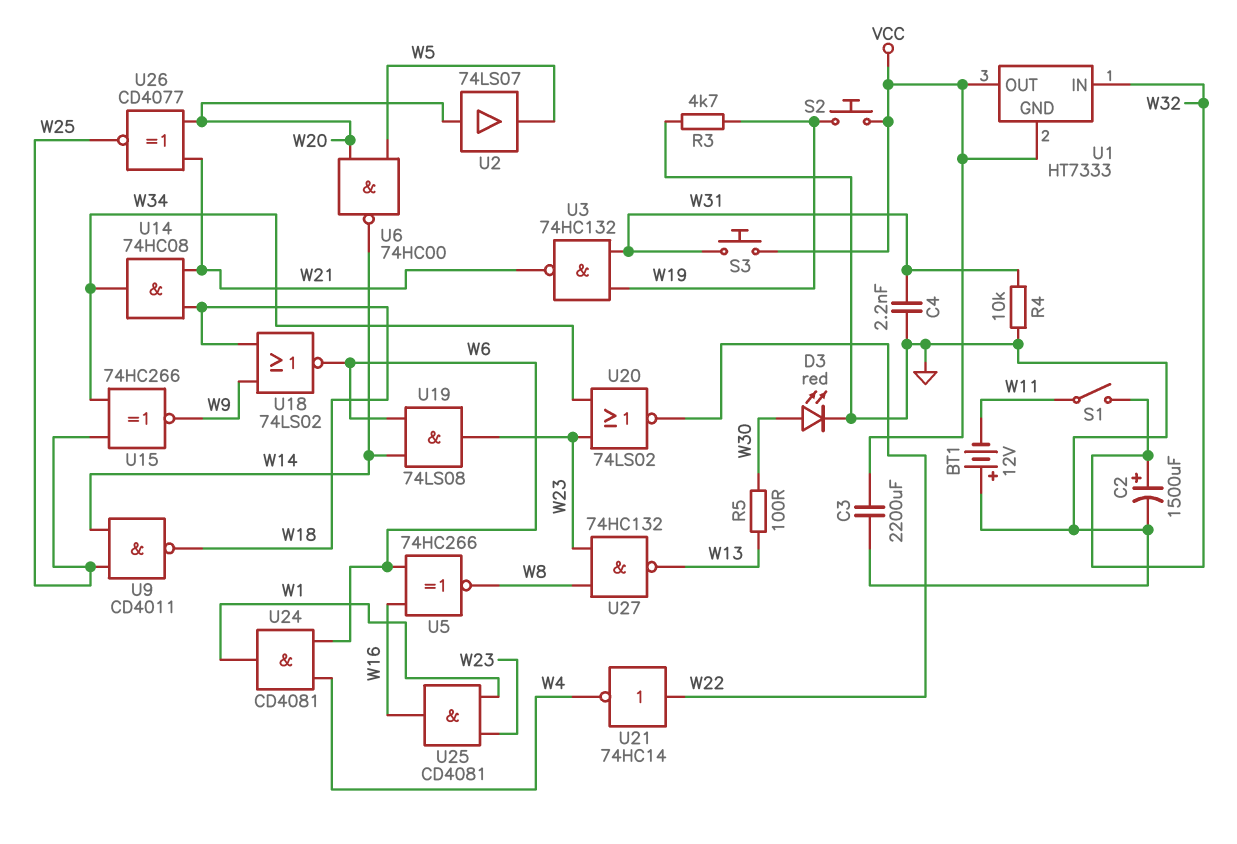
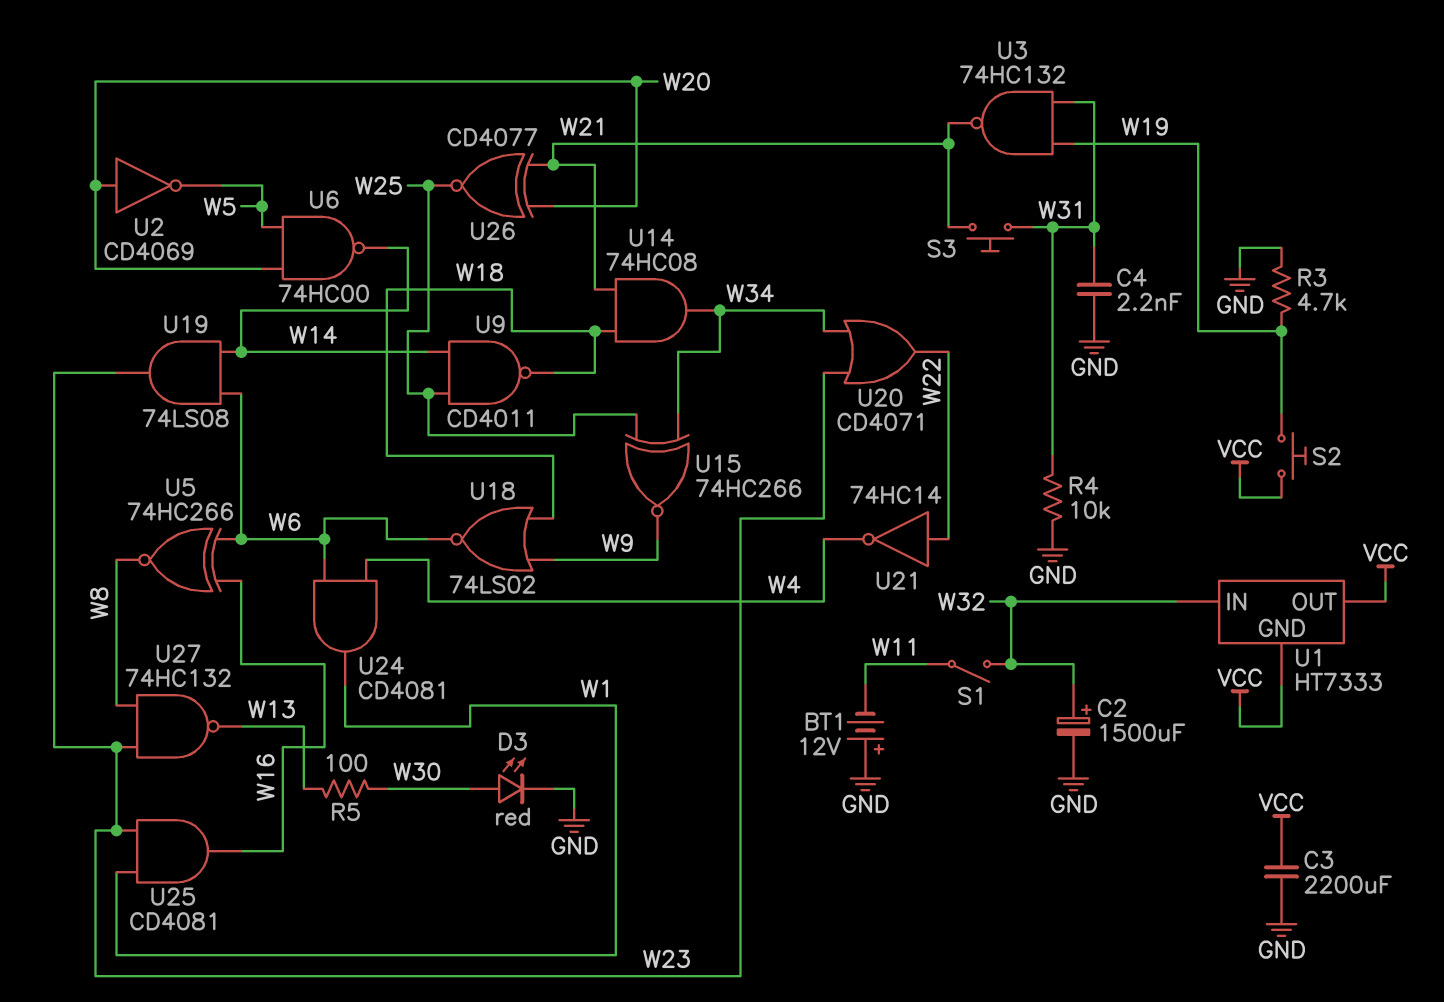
S3: button (VCC, W31) -> button (W21, W31)
U2: buffer 74LS07 (in W20, out W5) -> NOT CD4069 (in W20, out W5)
U20: NOR 74LS02 (in W23, in W34, out W22) -> OR CD4071 (in W23, in W34, out W22)

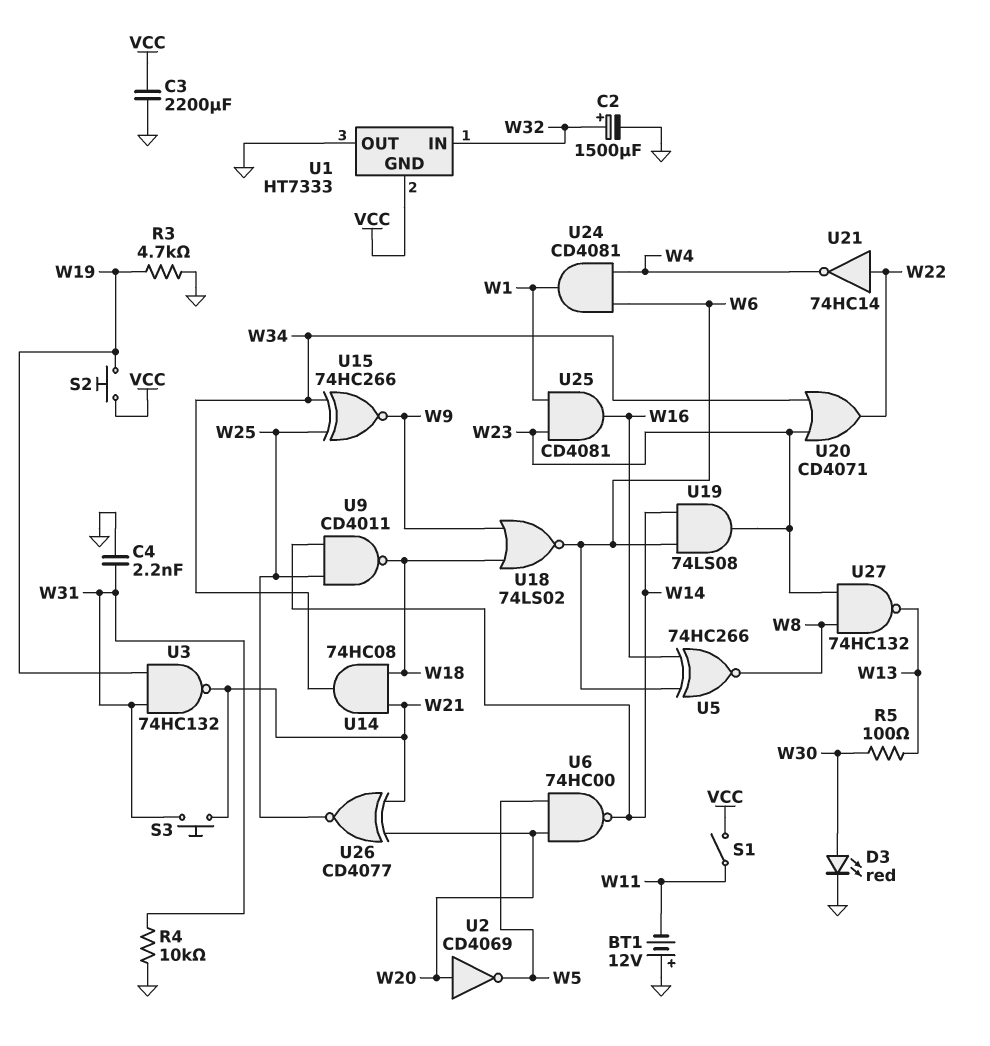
S1: switch (W11, W32) -> switch (VCC, W11)
U1 pin OUT: VCC -> GND

